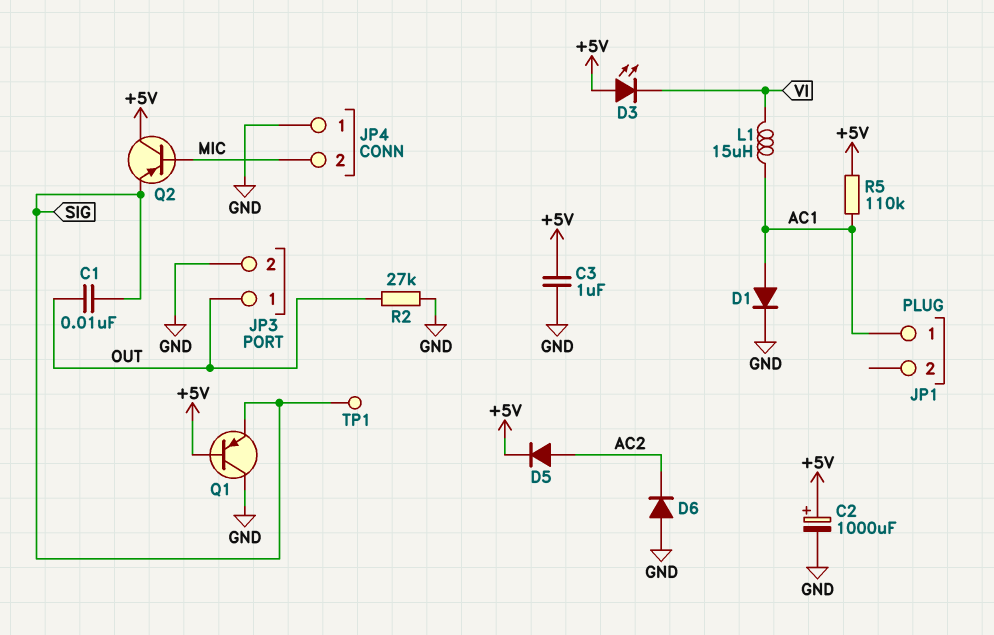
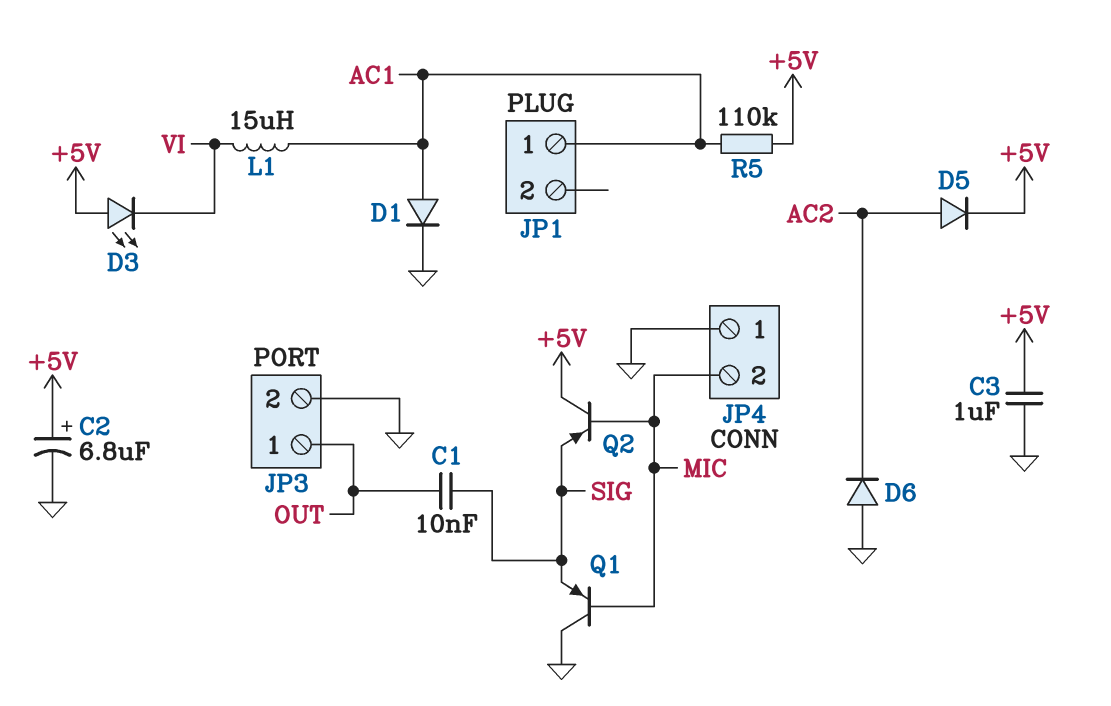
C2: 1000uF (plus +5V, minus GND) -> 6.8uF (plus +5V, minus GND)
Q1: PNP (B +5V, C GND, E SIG) -> PNP (B MIC, C GND, E SIG)
R2: 27k (GND, OUT) -> none
TP1: test point (SIG) -> none

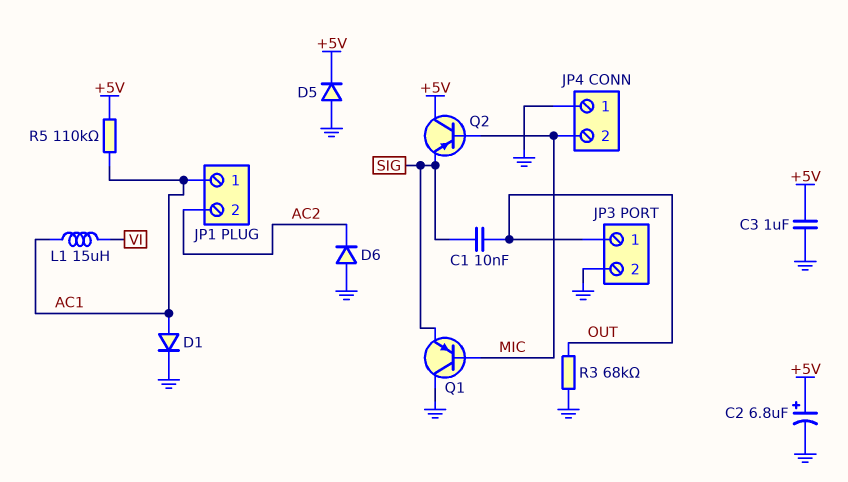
D3: LED (A +5V, K VI) -> none
D5: diode (A AC2, K +5V) -> diode (A GND, K +5V)
JP1 pin 2: none -> AC2
R3: none -> 68k (GND, OUT)

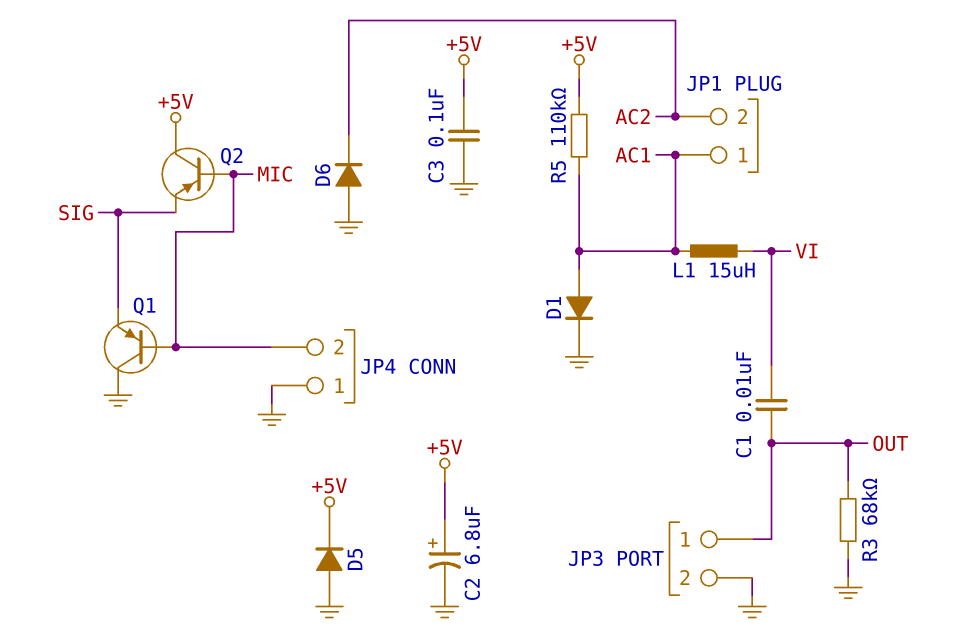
C1: 10nF (OUT, SIG) -> 10nF (OUT, VI)
C3: 1uF (+5V, GND) -> 100nF (+5V, GND)

